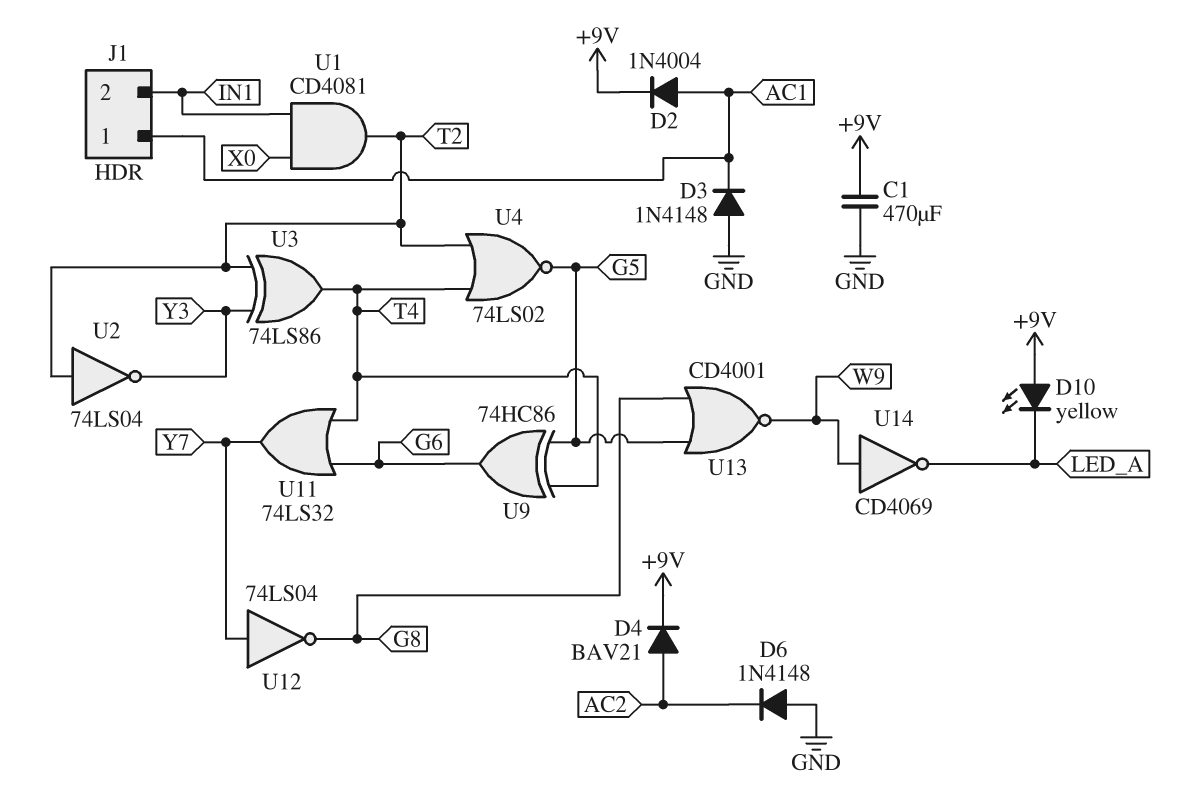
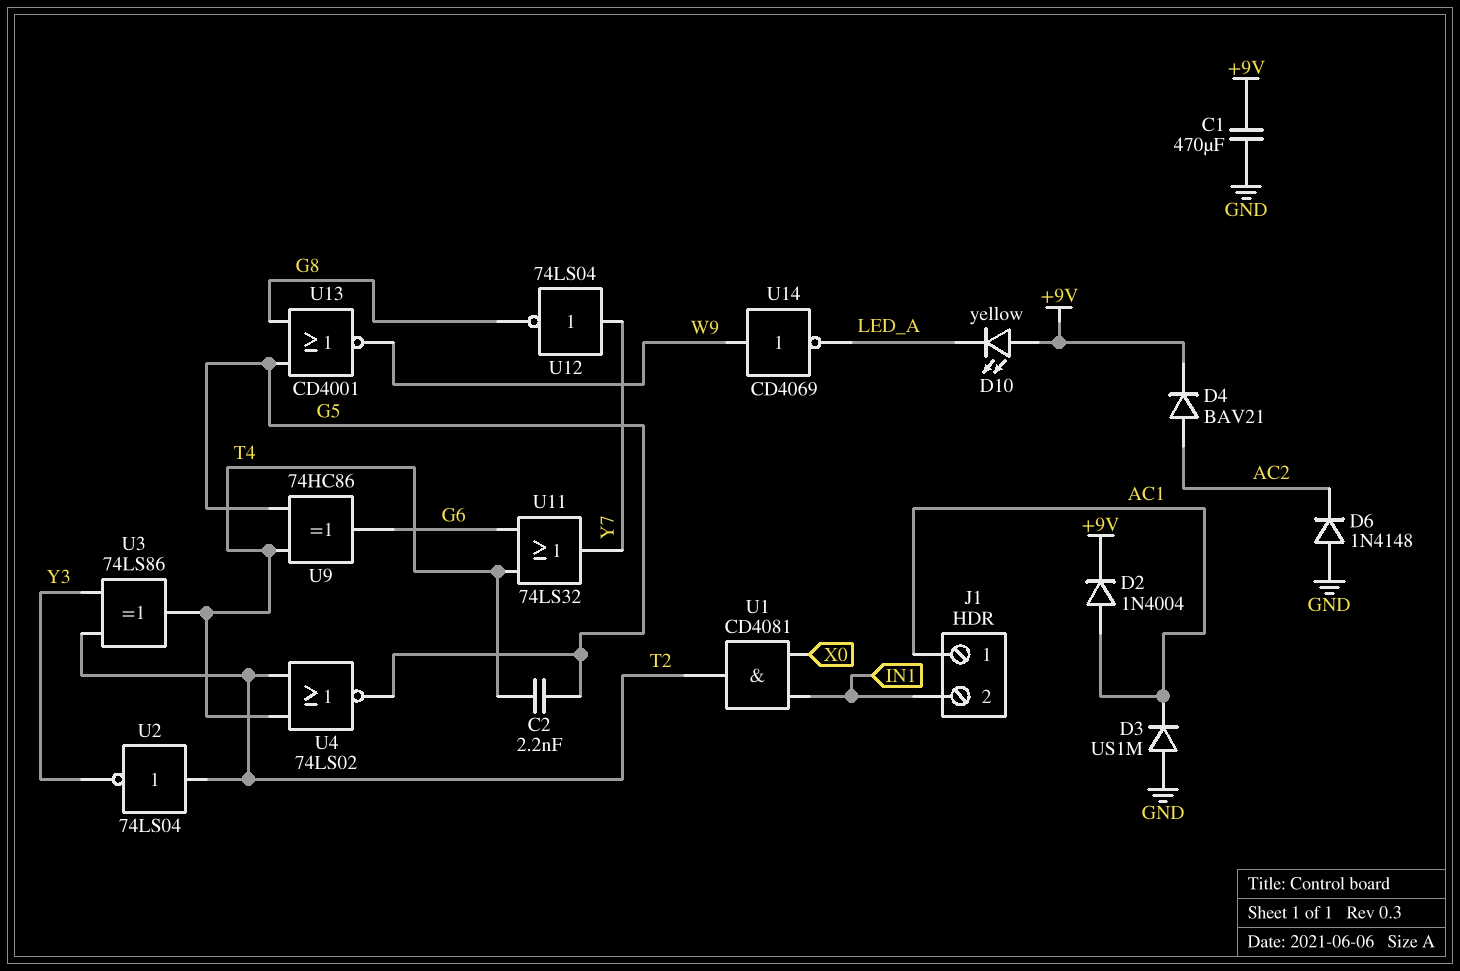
C2: none -> 2.2nF (G5, T4)
D3: diode 1N4148 (A GND, K AC1) -> diode US1M (A GND, K AC1)

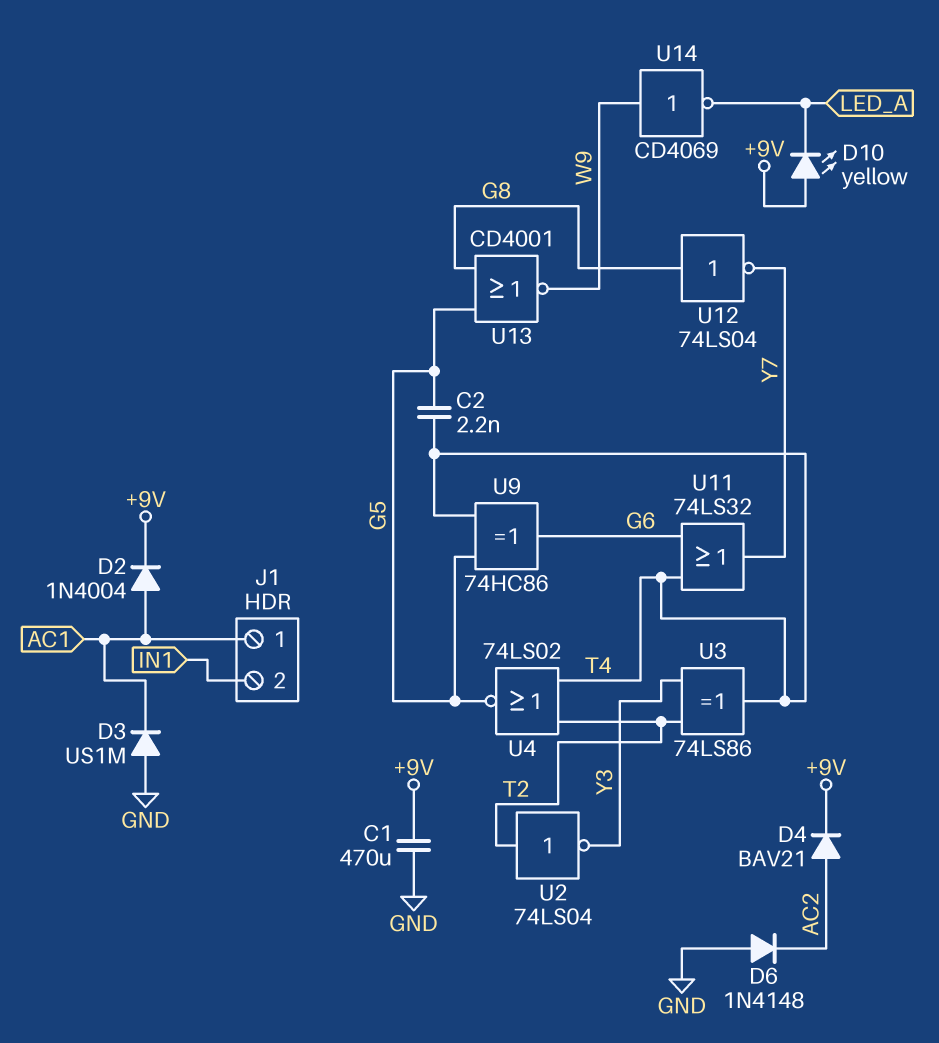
U1: AND CD4081 (in IN1, in X0, out T2) -> none
U12: NOT 74LS04 (in Y7, out G8) -> NOT 74LS04 (in G8, out Y7)

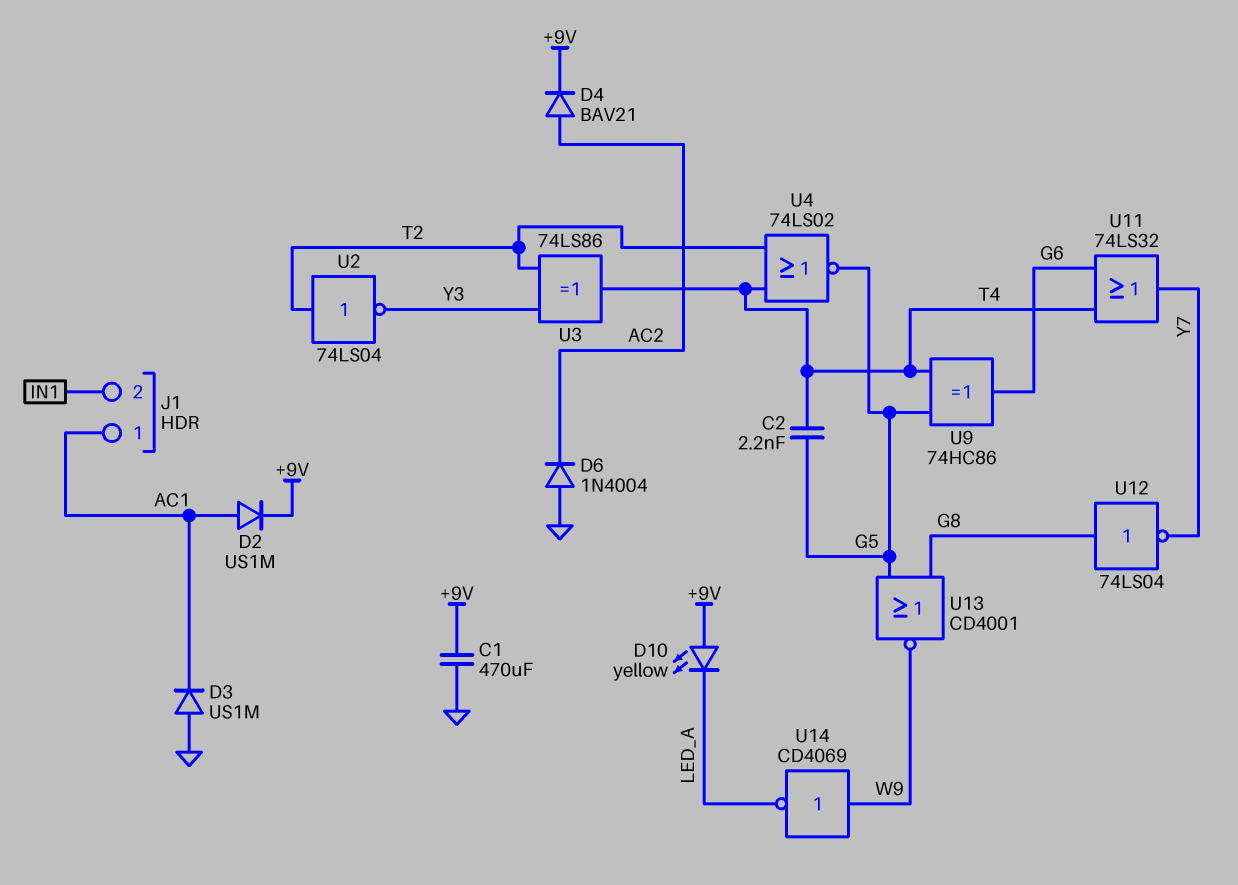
D2: diode 1N4004 (A AC1, K +9V) -> diode US1M (A AC1, K +9V)
D6: diode 1N4148 (A GND, K AC2) -> diode 1N4004 (A GND, K AC2)

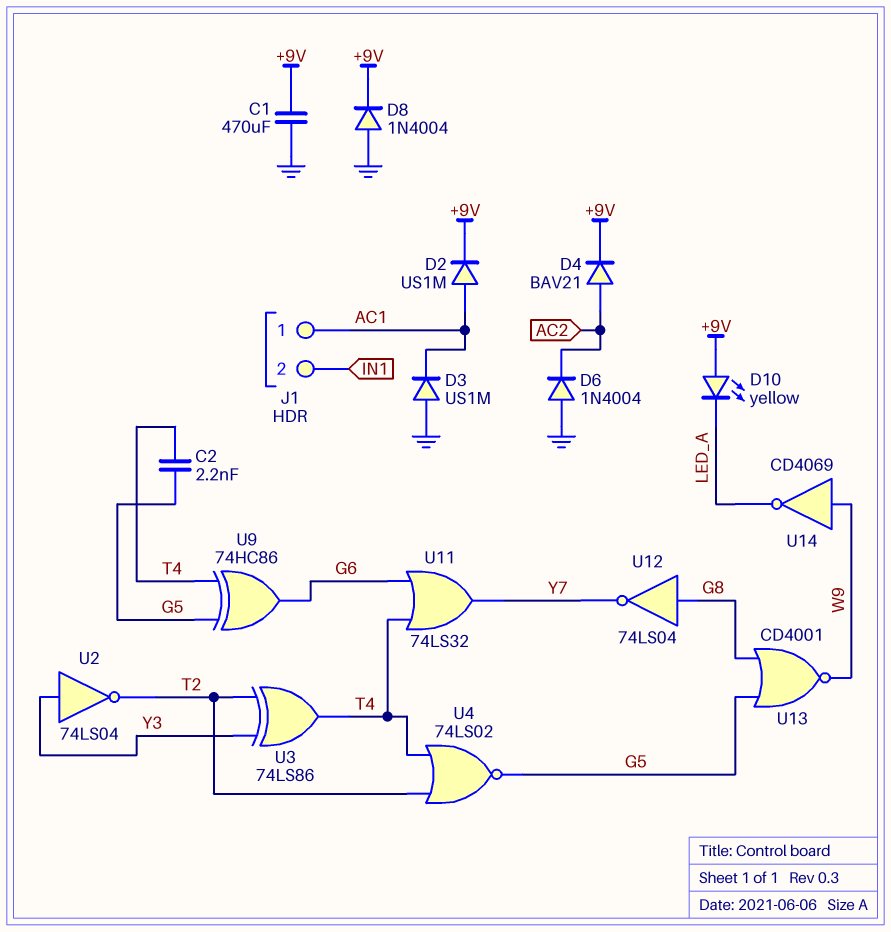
D8: none -> diode 1N4004 (A GND, K +9V)
U2: NOT 74LS04 (in T2, out Y3) -> NOT 74LS04 (in Y3, out T2)

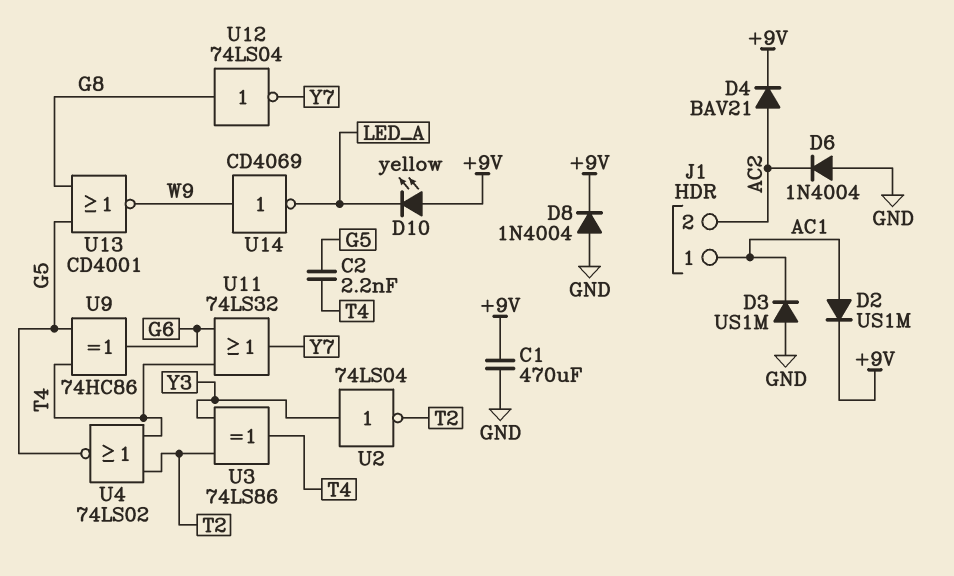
J1 pin 2: IN1 -> AC2

